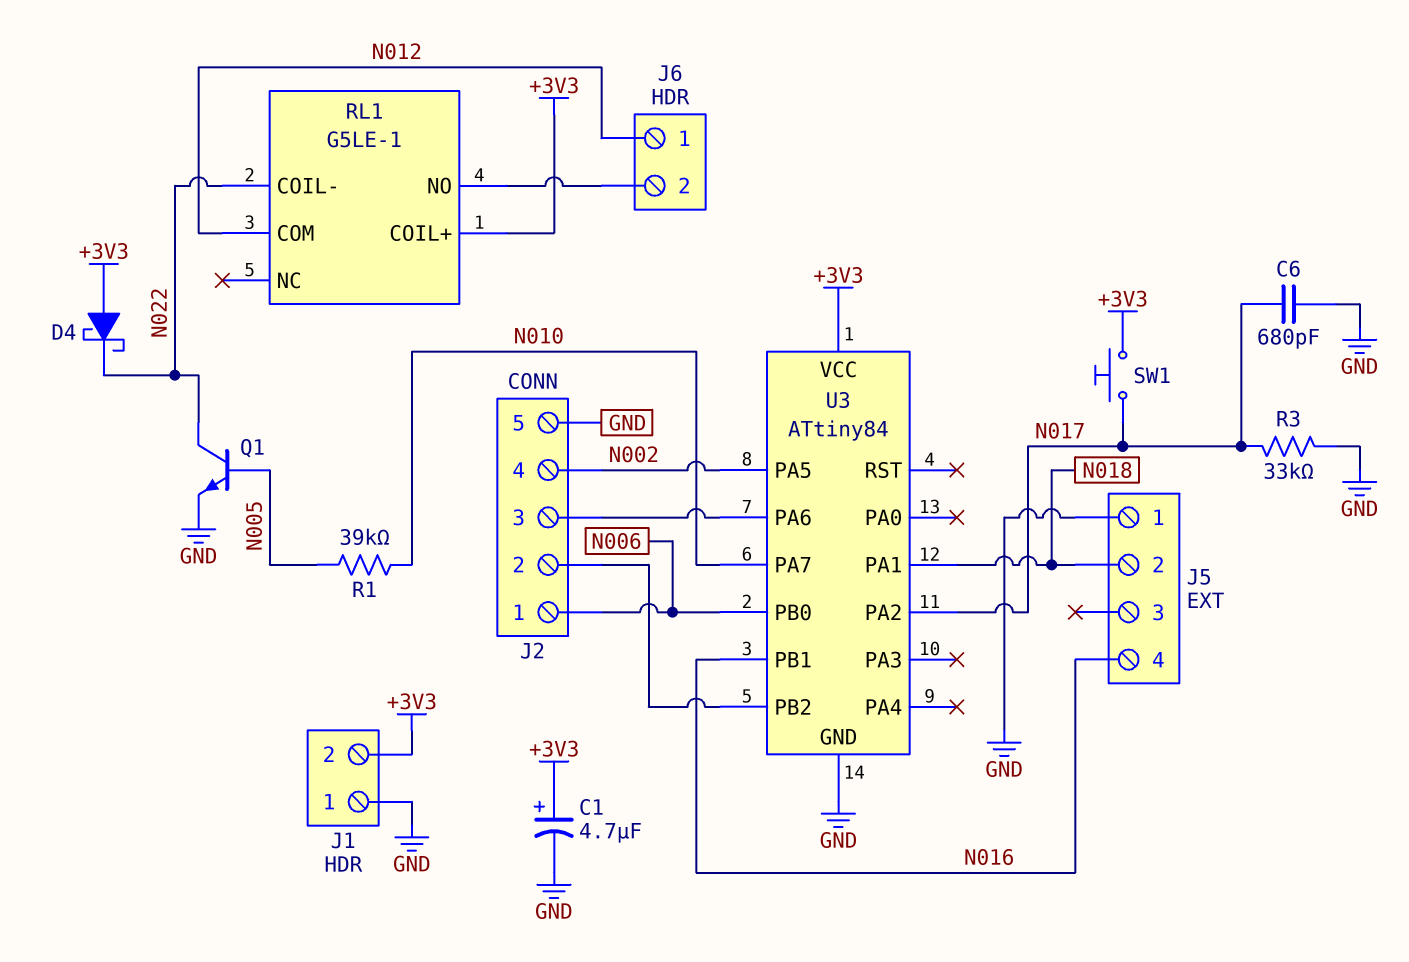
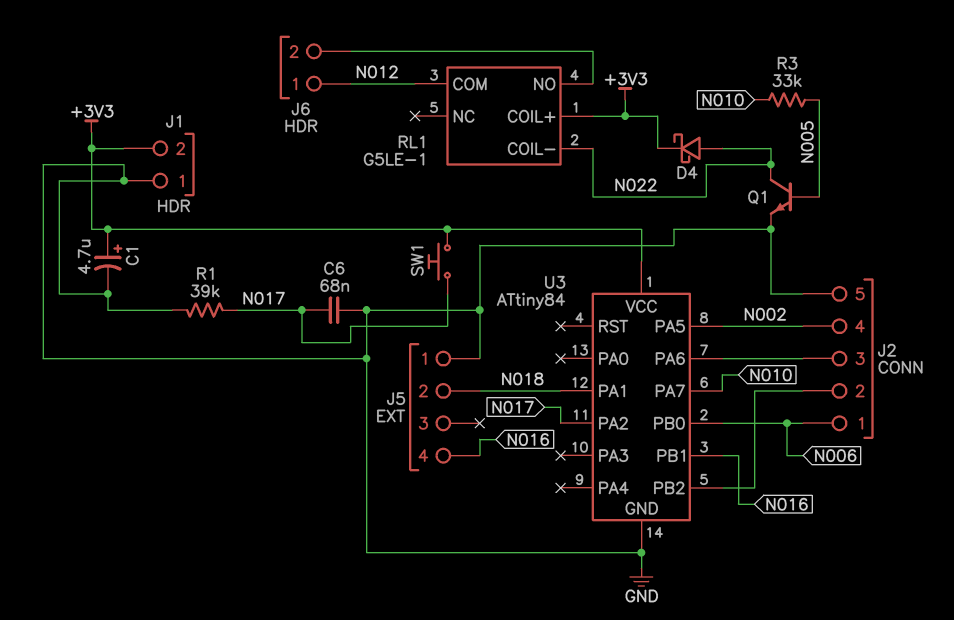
C6: 680pF (GND, N017) -> 68nF (GND, N017)
D4: schottky (A +3V3, K N022) -> schottky (A N022, K +3V3)
R1: 39k (N005, N010) -> 39k (GND, N017)
R3: 33k (GND, N017) -> 33k (N005, N010)

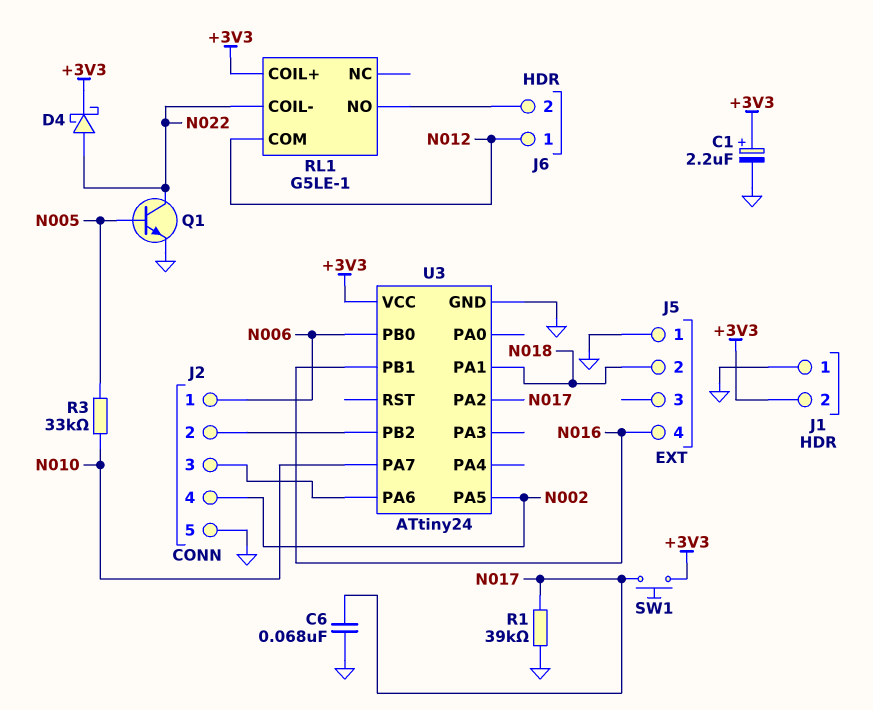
C1: 4.7uF (plus +3V3, minus GND) -> 2.2uF (plus +3V3, minus GND)
U3: ATtiny84 -> ATtiny24

